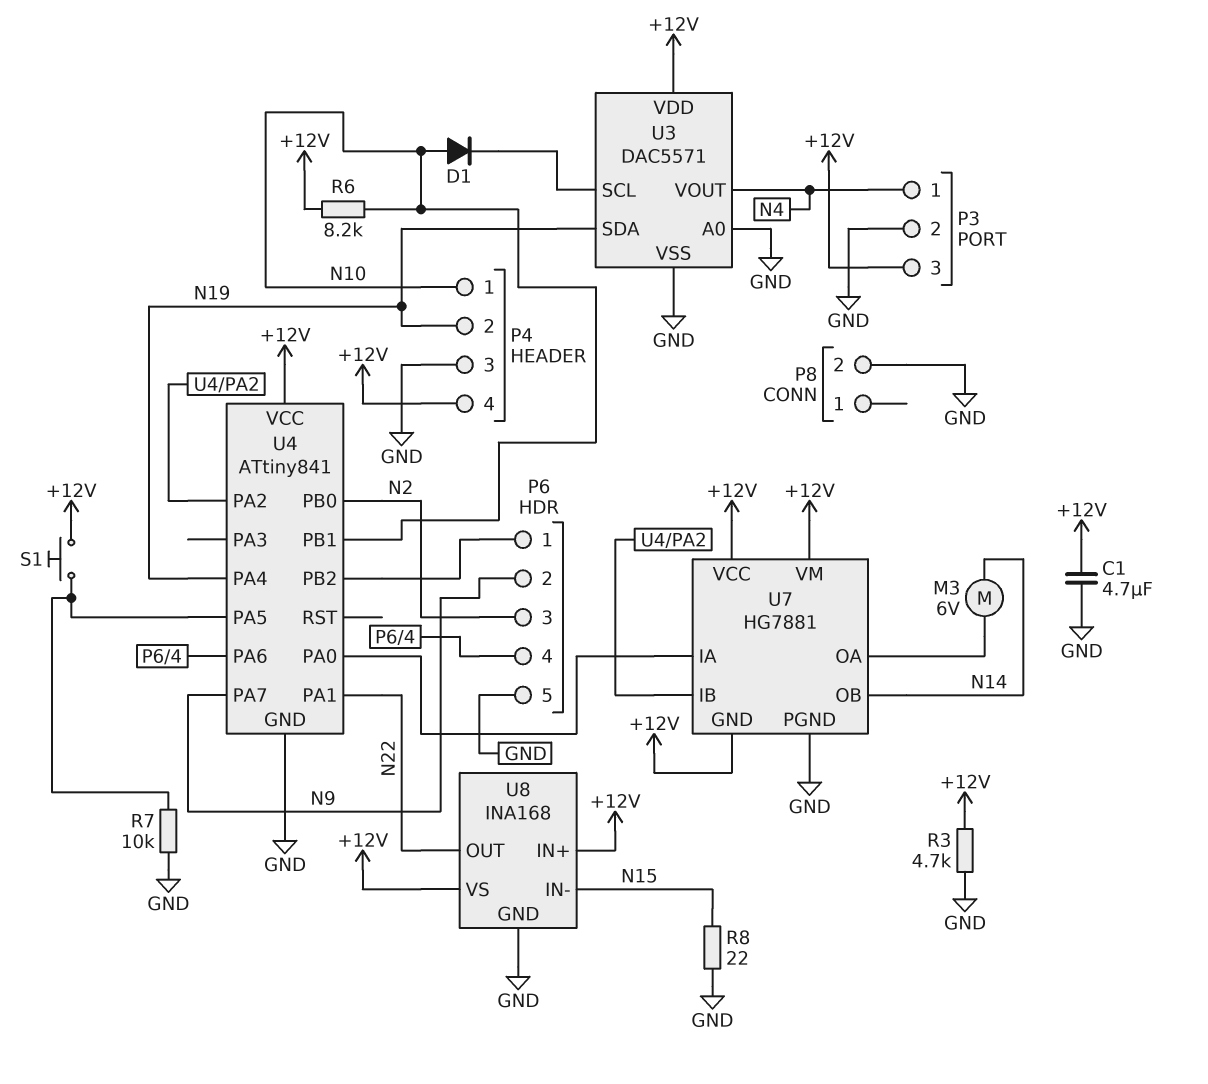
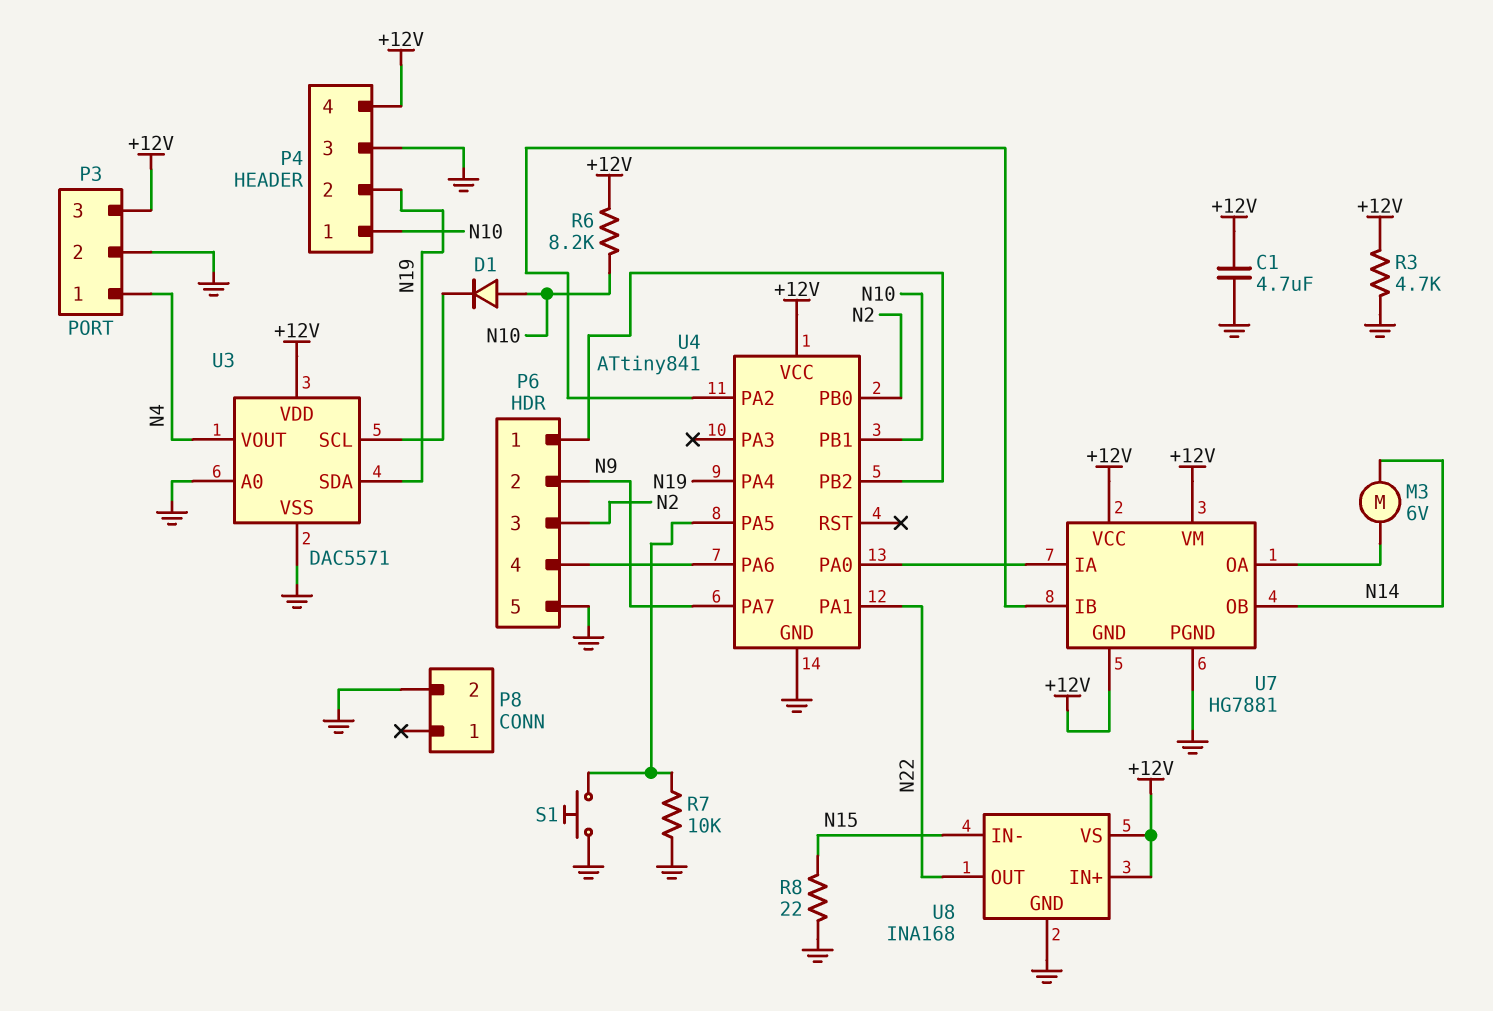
S1: button (+12V, U4/PA5) -> button (GND, U4/PA5)

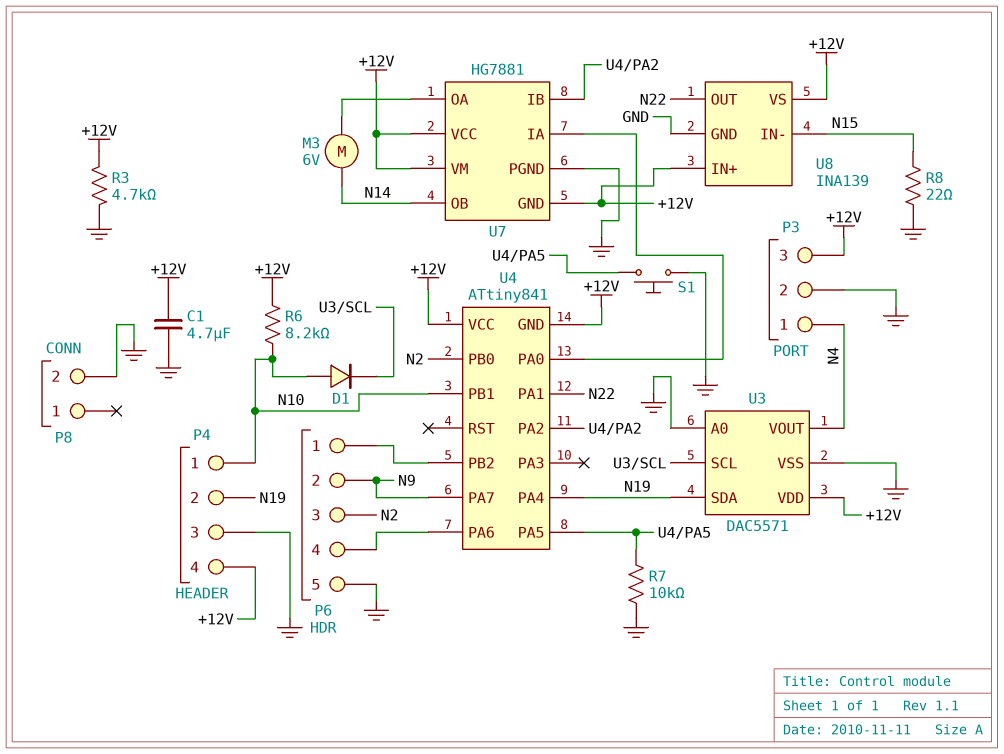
U4 pin GND: GND -> +12V
U8: INA168 -> INA139

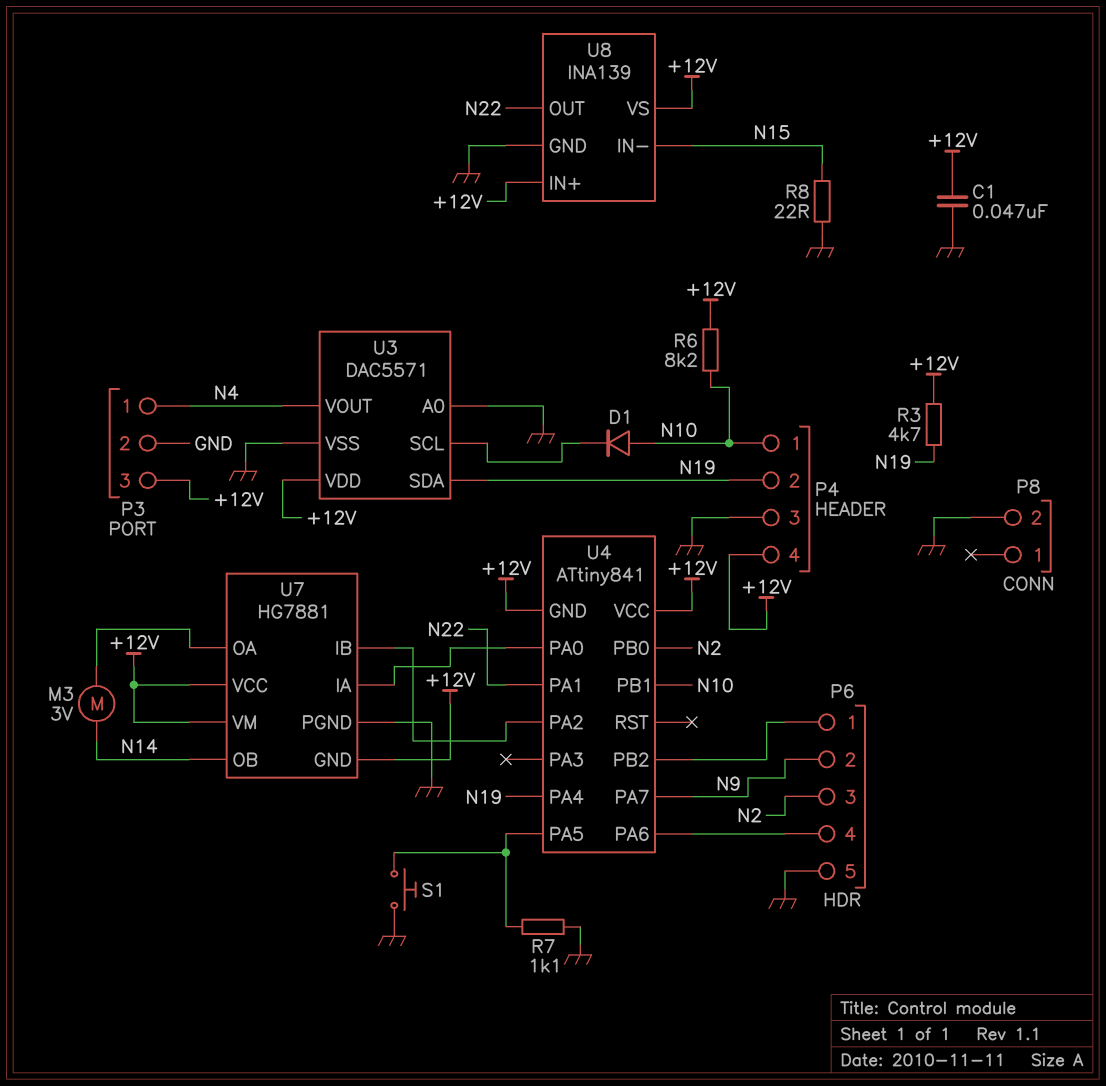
C1: 4.7uF (+12V, GND) -> 47nF (+12V, GND)
M3: motor 6V (N14, U7/OA) -> motor 3V (N14, U7/OA)
R3: 4.7k (+12V, GND) -> 4.7k (+12V, N19)
R7: 10k (GND, U4/PA5) -> 1.1k (GND, U4/PA5)

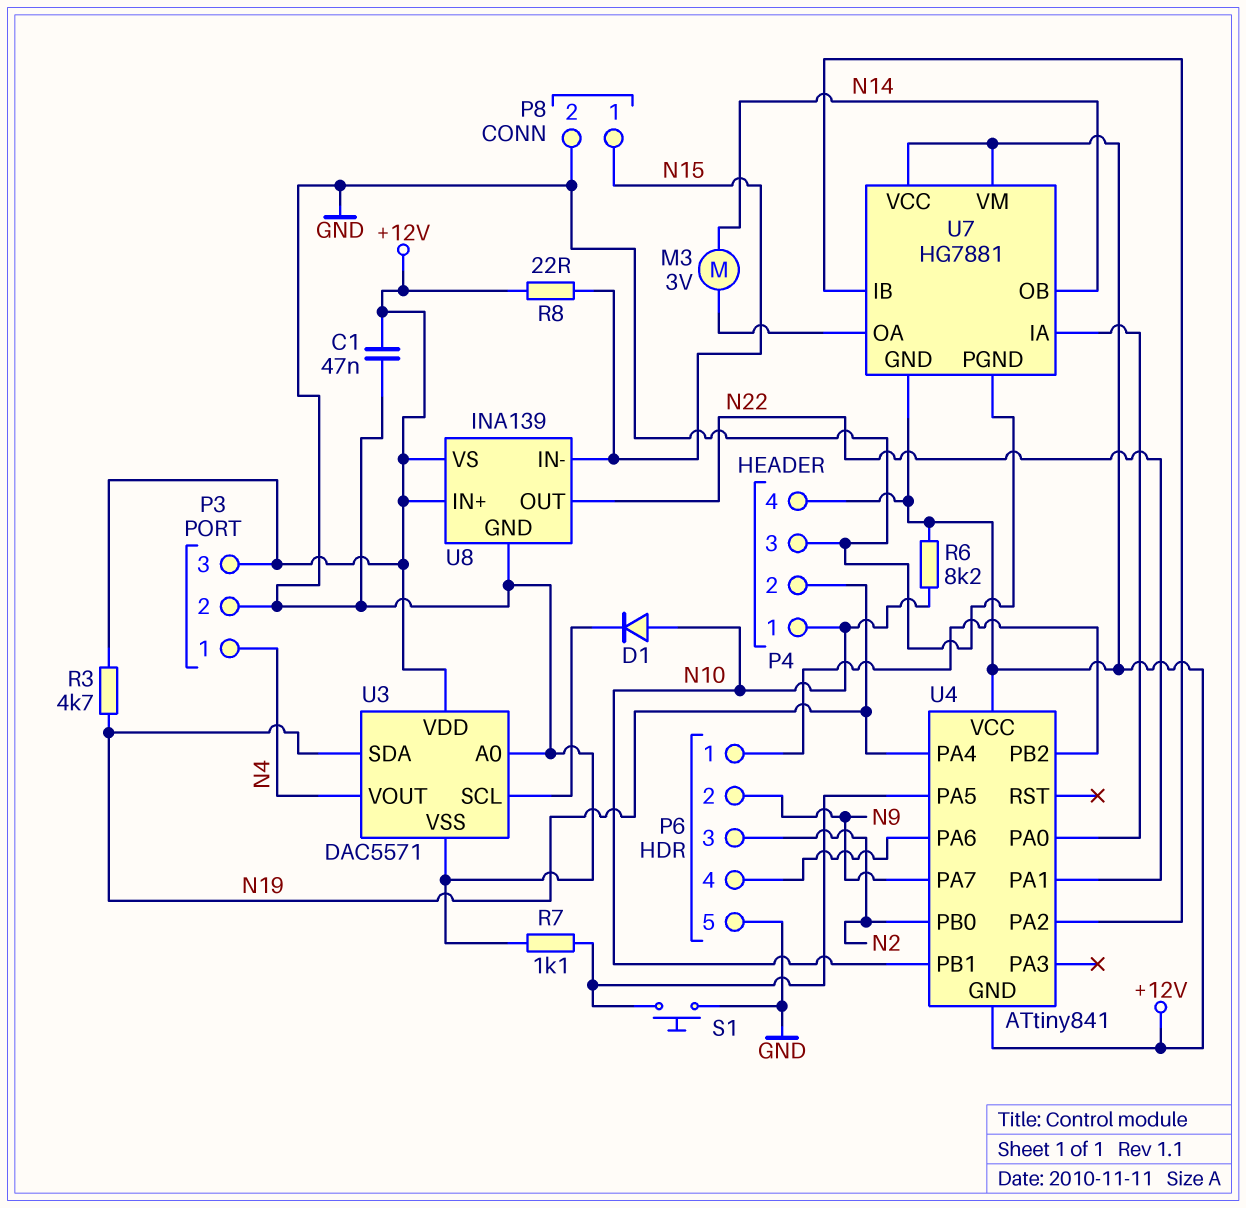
P8 pin 1: none -> N15
R8: 22 (GND, N15) -> 22 (+12V, N15)

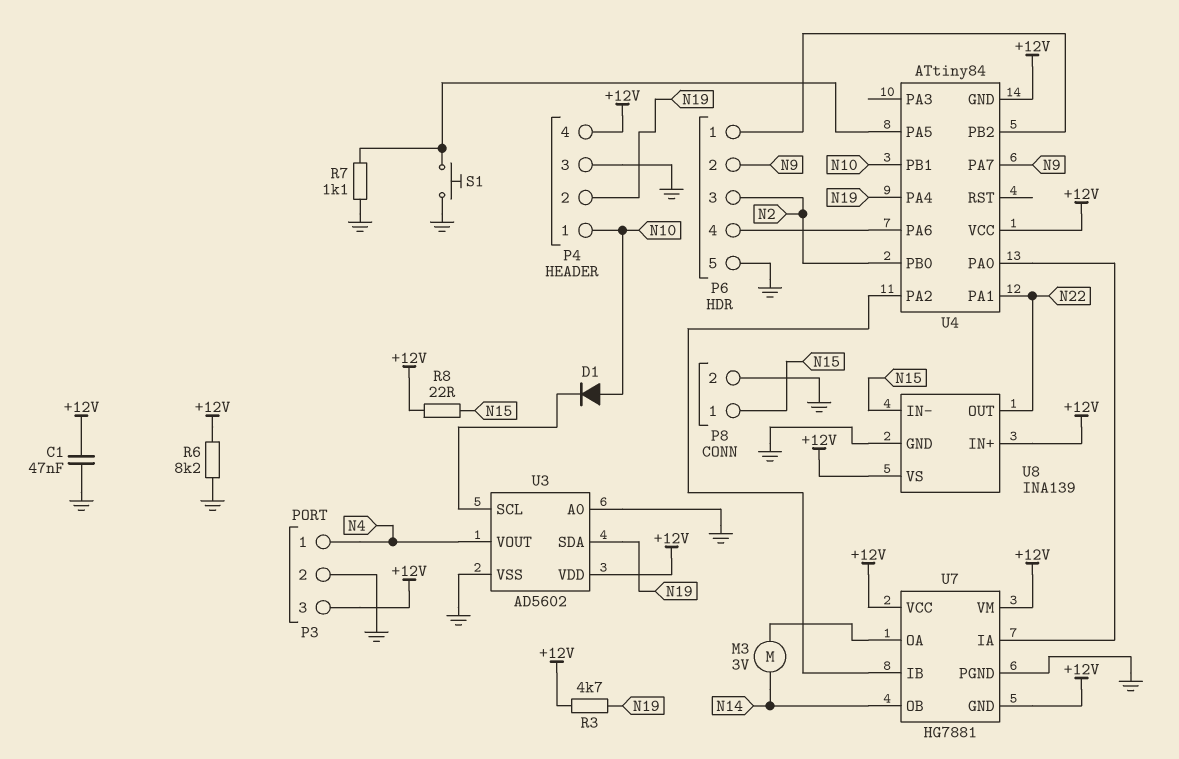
R6: 8.2k (+12V, N10) -> 8.2k (+12V, GND)
U3: DAC5571 -> AD5602
U4: ATtiny841 -> ATtiny84

